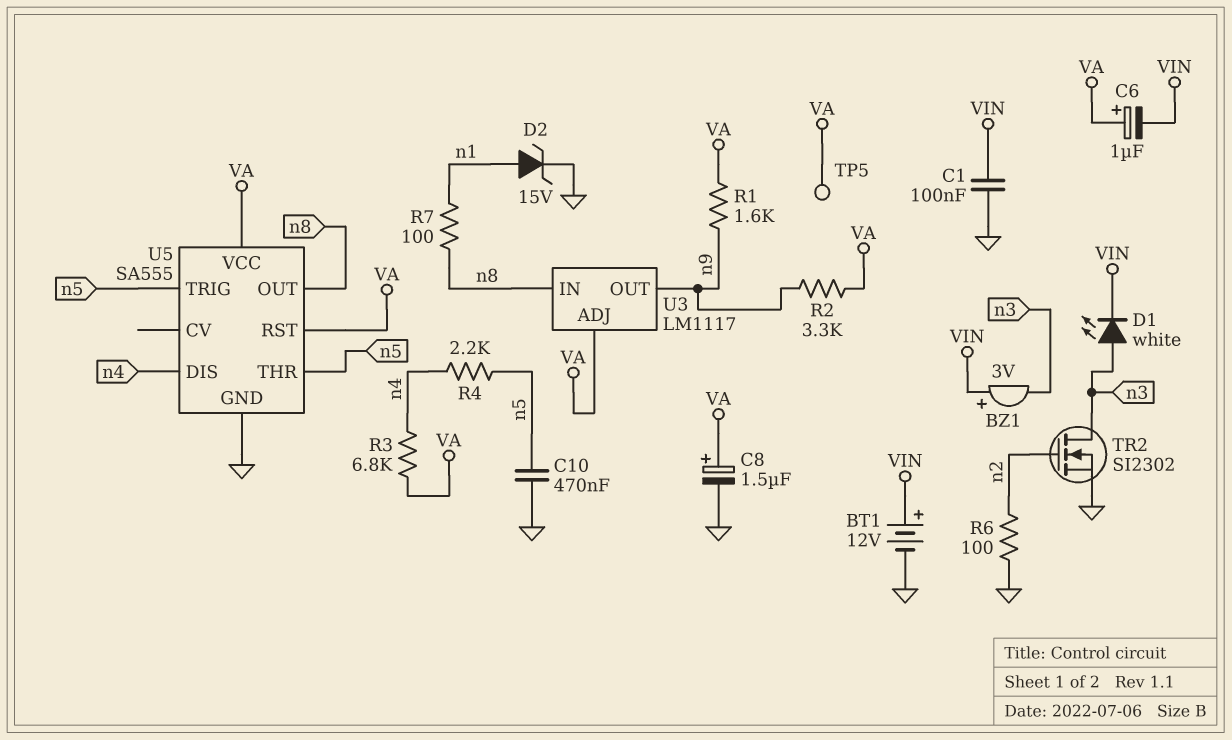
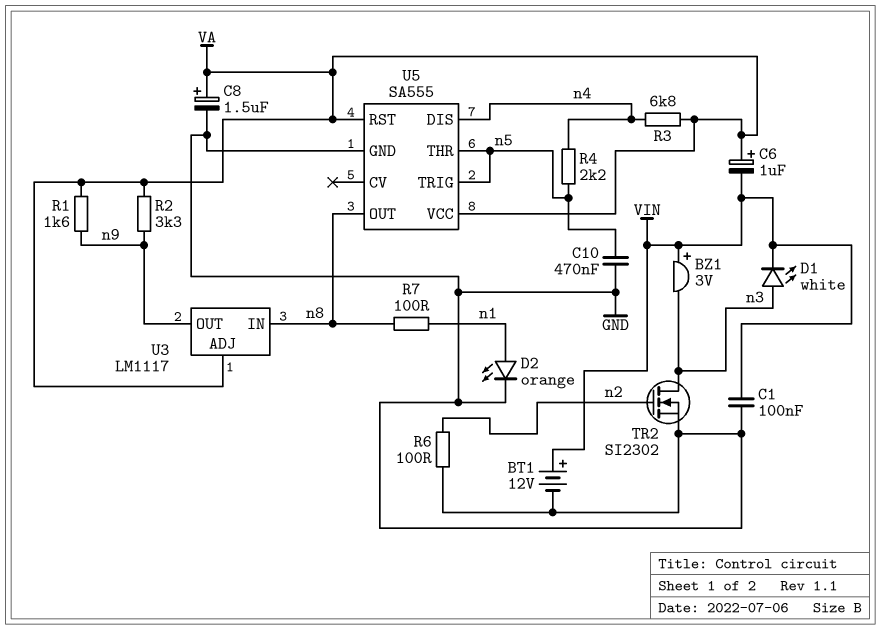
D2: zener 15V (A n1, K GND) -> LED orange (A n1, K GND)
TP5: test point (VA) -> none

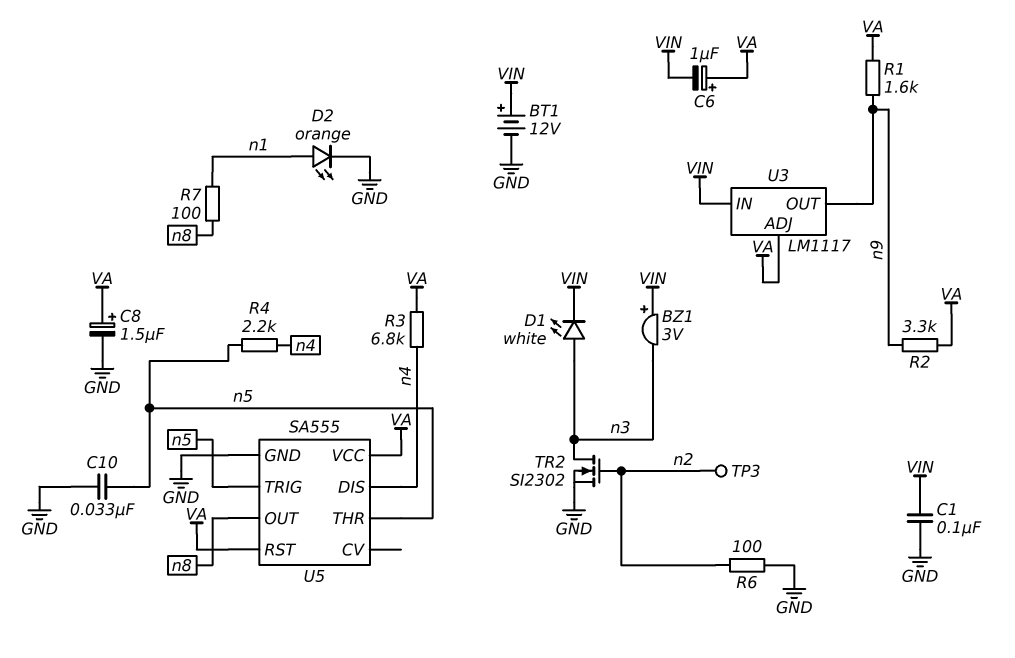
C10: 470nF (GND, n5) -> 33nF (GND, n5)
TP3: none -> test point (n2)
U3 pin IN: n8 -> VIN

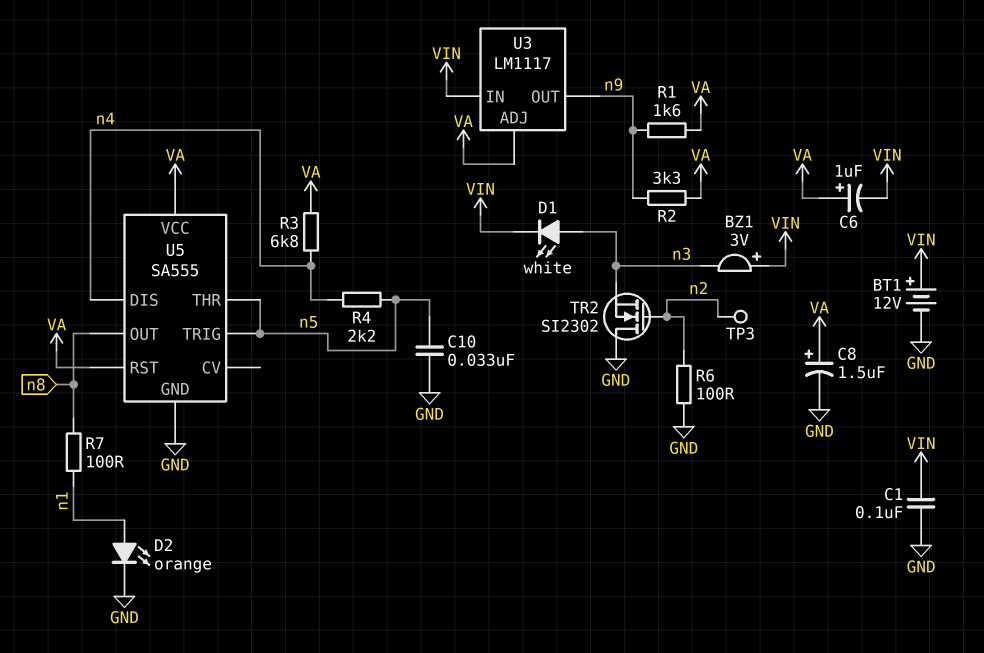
TR2: NMOS SI2302 (G n2, D n3, S GND) -> NMOS SI2302 (G n2, D GND, S n3)

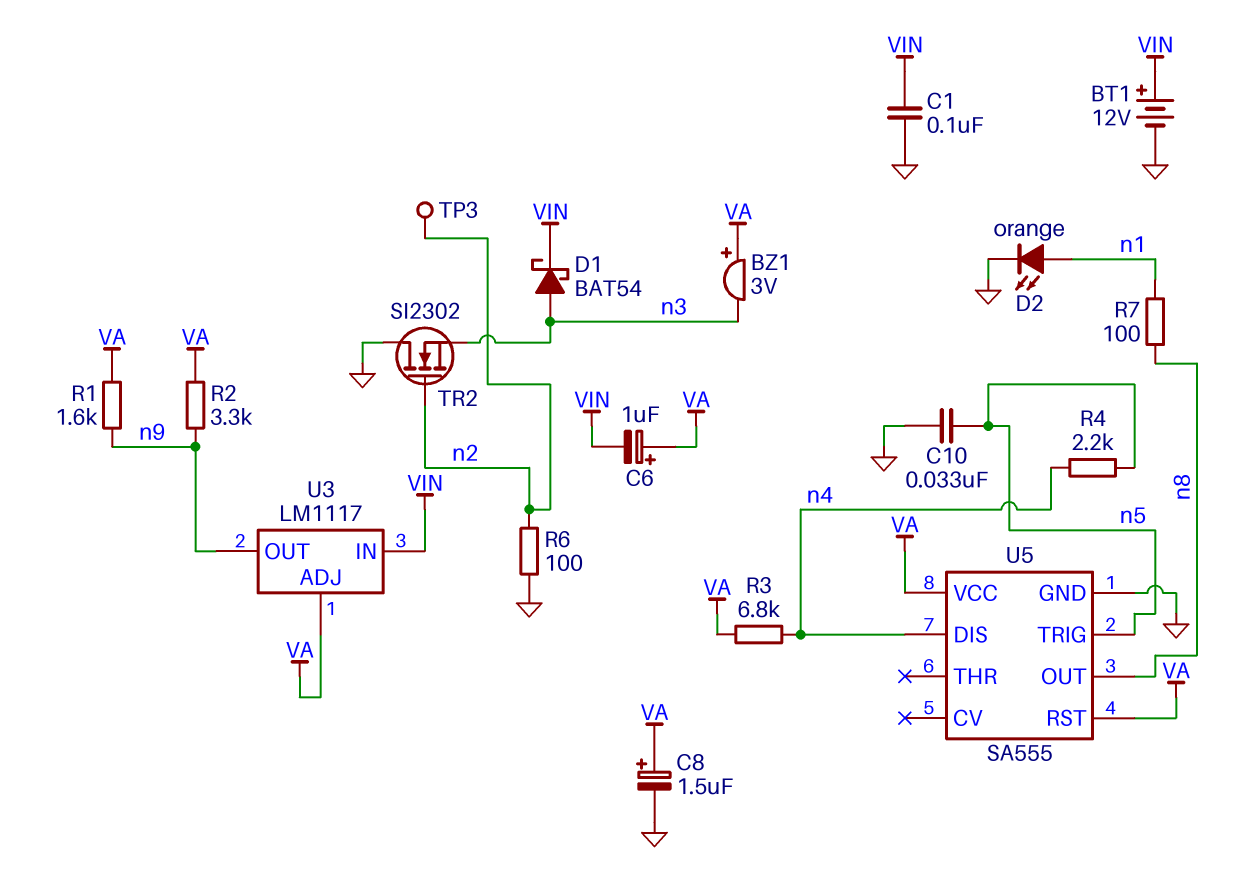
BZ1: buzzer 3V (plus VIN, minus n3) -> buzzer 3V (plus VA, minus n3)
D1: LED white (A n3, K VIN) -> schottky BAT54 (A n3, K VIN)
U5 pin THR: n5 -> none

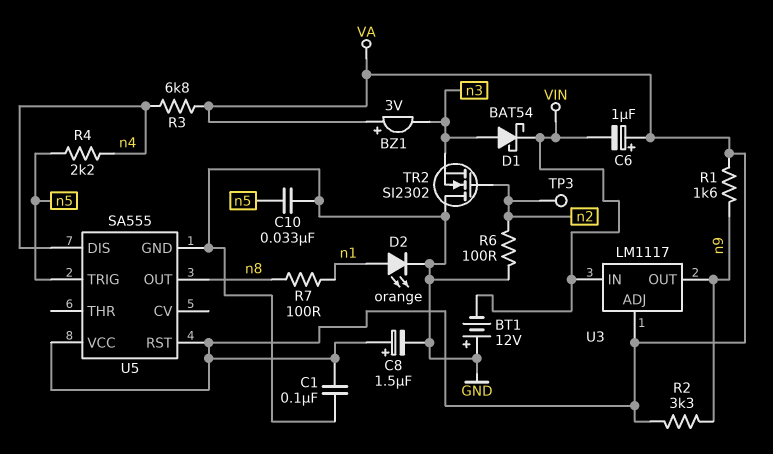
BT1: 12V (plus VIN, minus GND) -> 12V (plus GND, minus VIN)
C1: 100nF (GND, VIN) -> 100nF (GND, VA)

